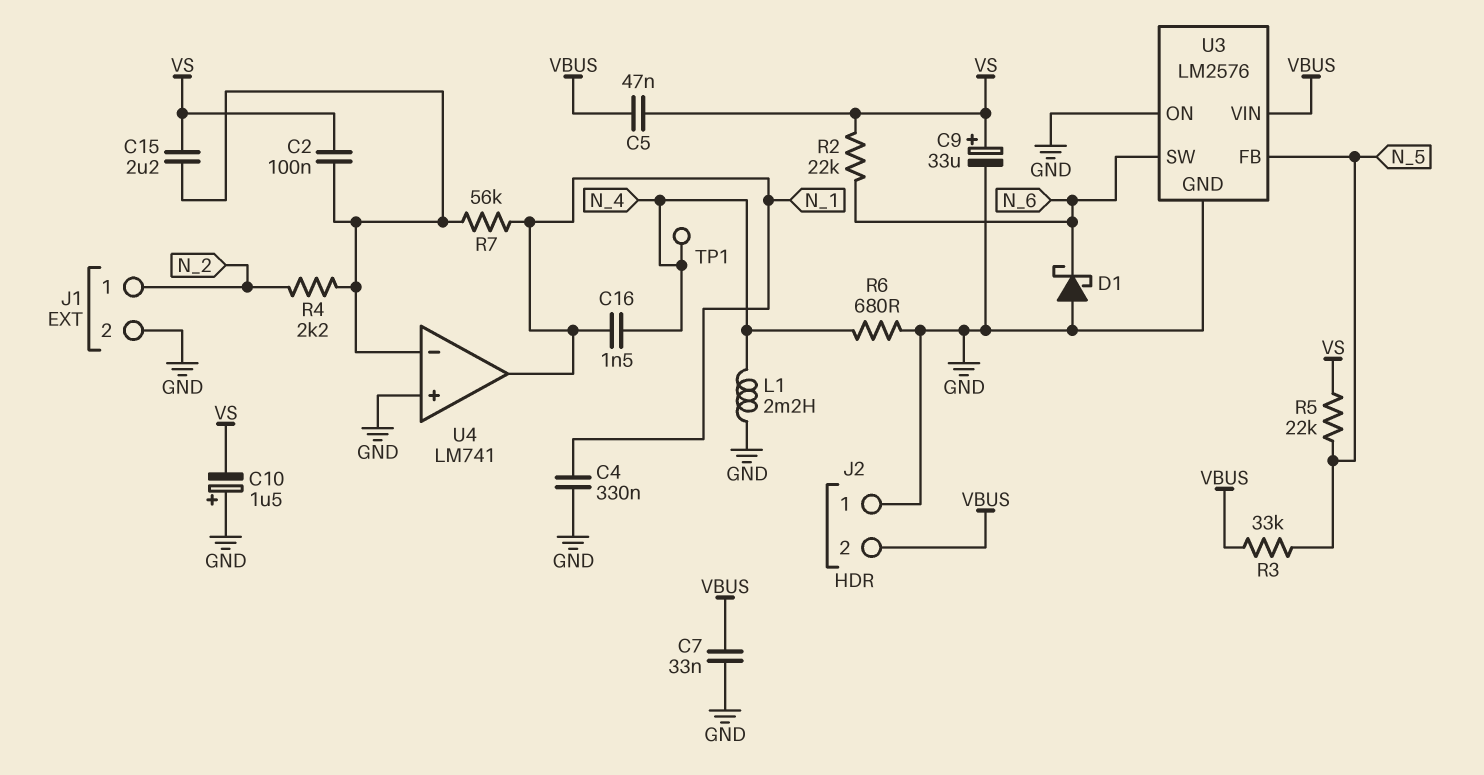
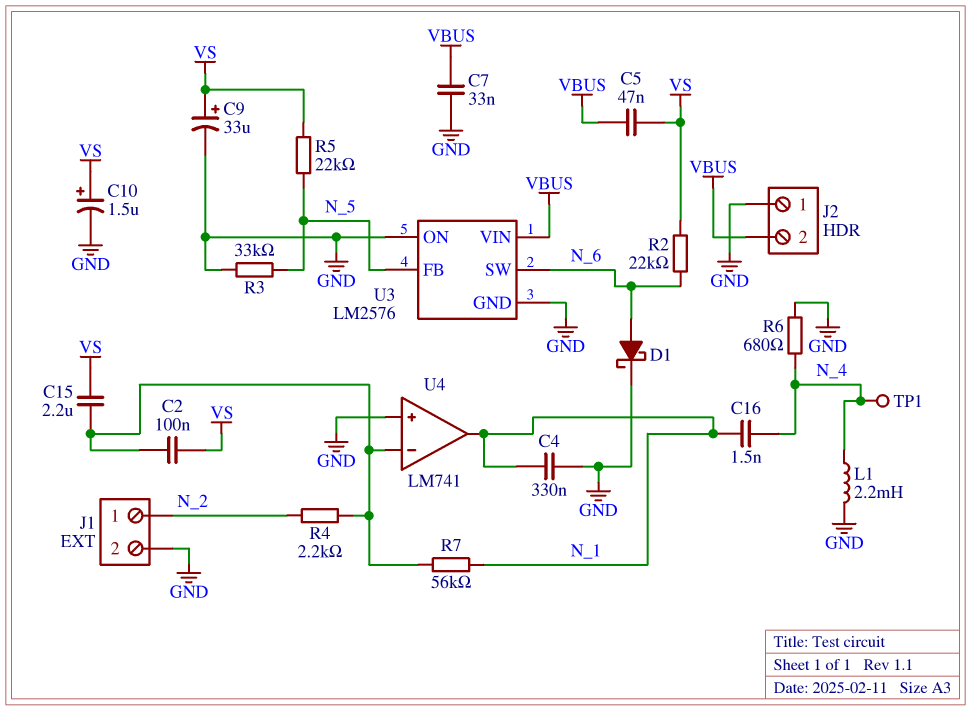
C10: 1.5uF (plus GND, minus VS) -> 1.5uF (plus VS, minus GND)
D1: schottky (A GND, K N_6) -> schottky (A N_6, K GND)
R3: 33k (N_5, VBUS) -> 33k (GND, N_5)

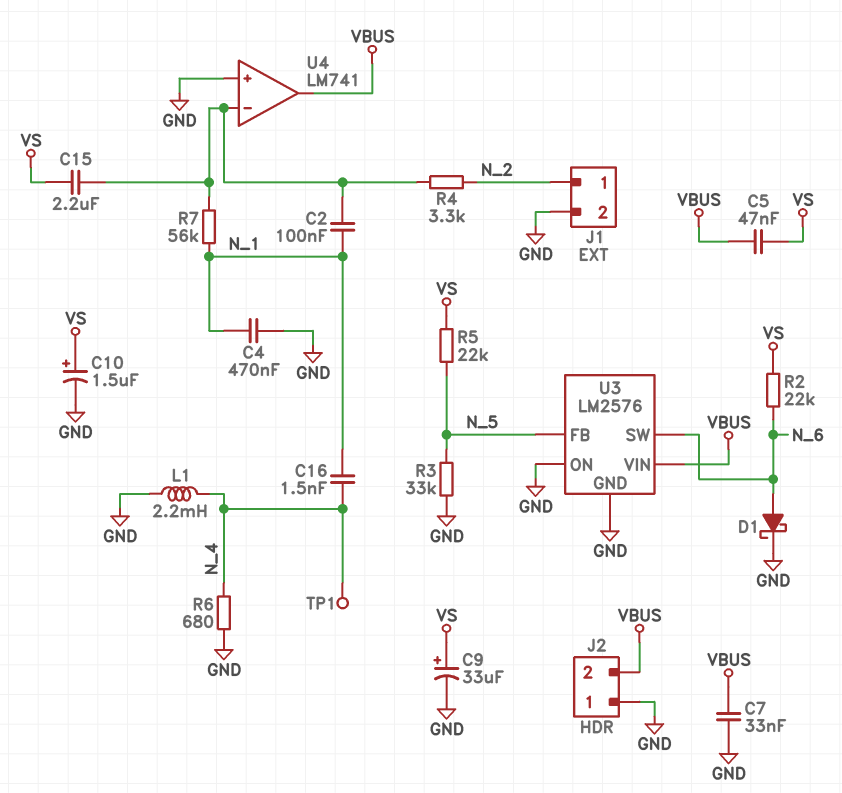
C2: 100nF (U4/in-, VS) -> 100nF (N_1, U4/in-)
C4: 330nF (GND, N_1) -> 470nF (GND, N_1)
R4: 2.2k (N_2, U4/in-) -> 3.3k (N_2, U4/in-)
U4 pin out: N_1 -> VBUS

